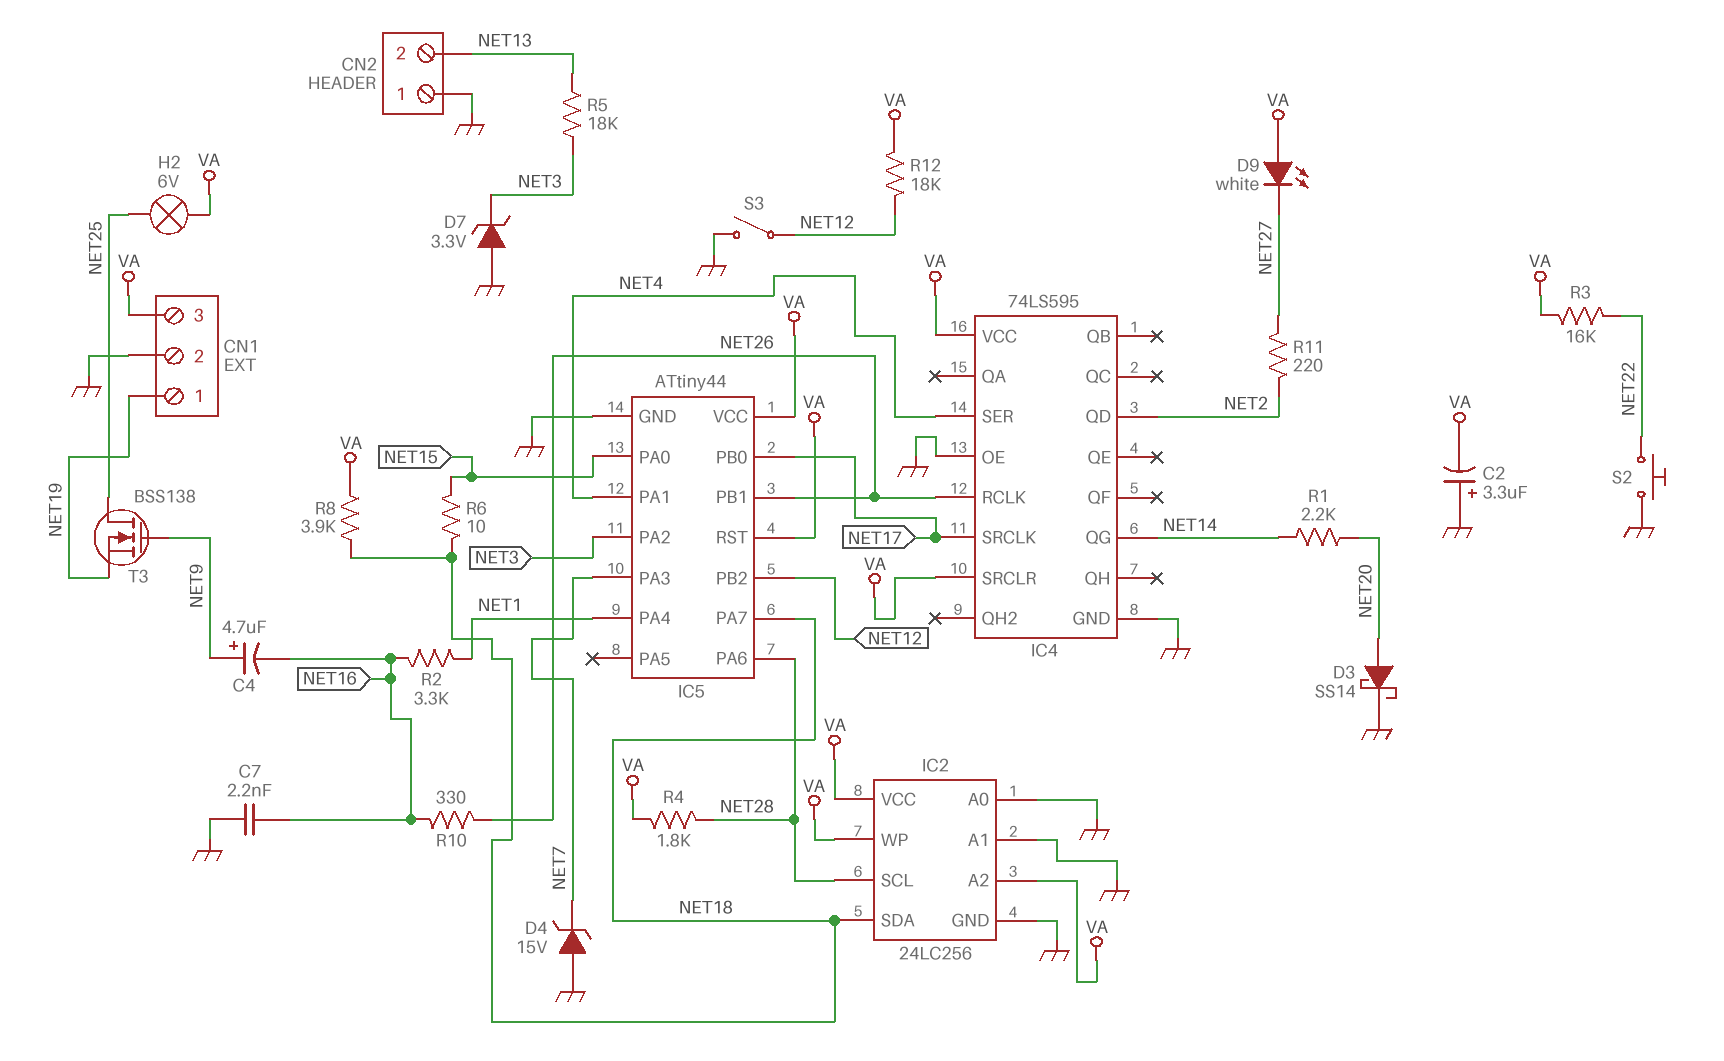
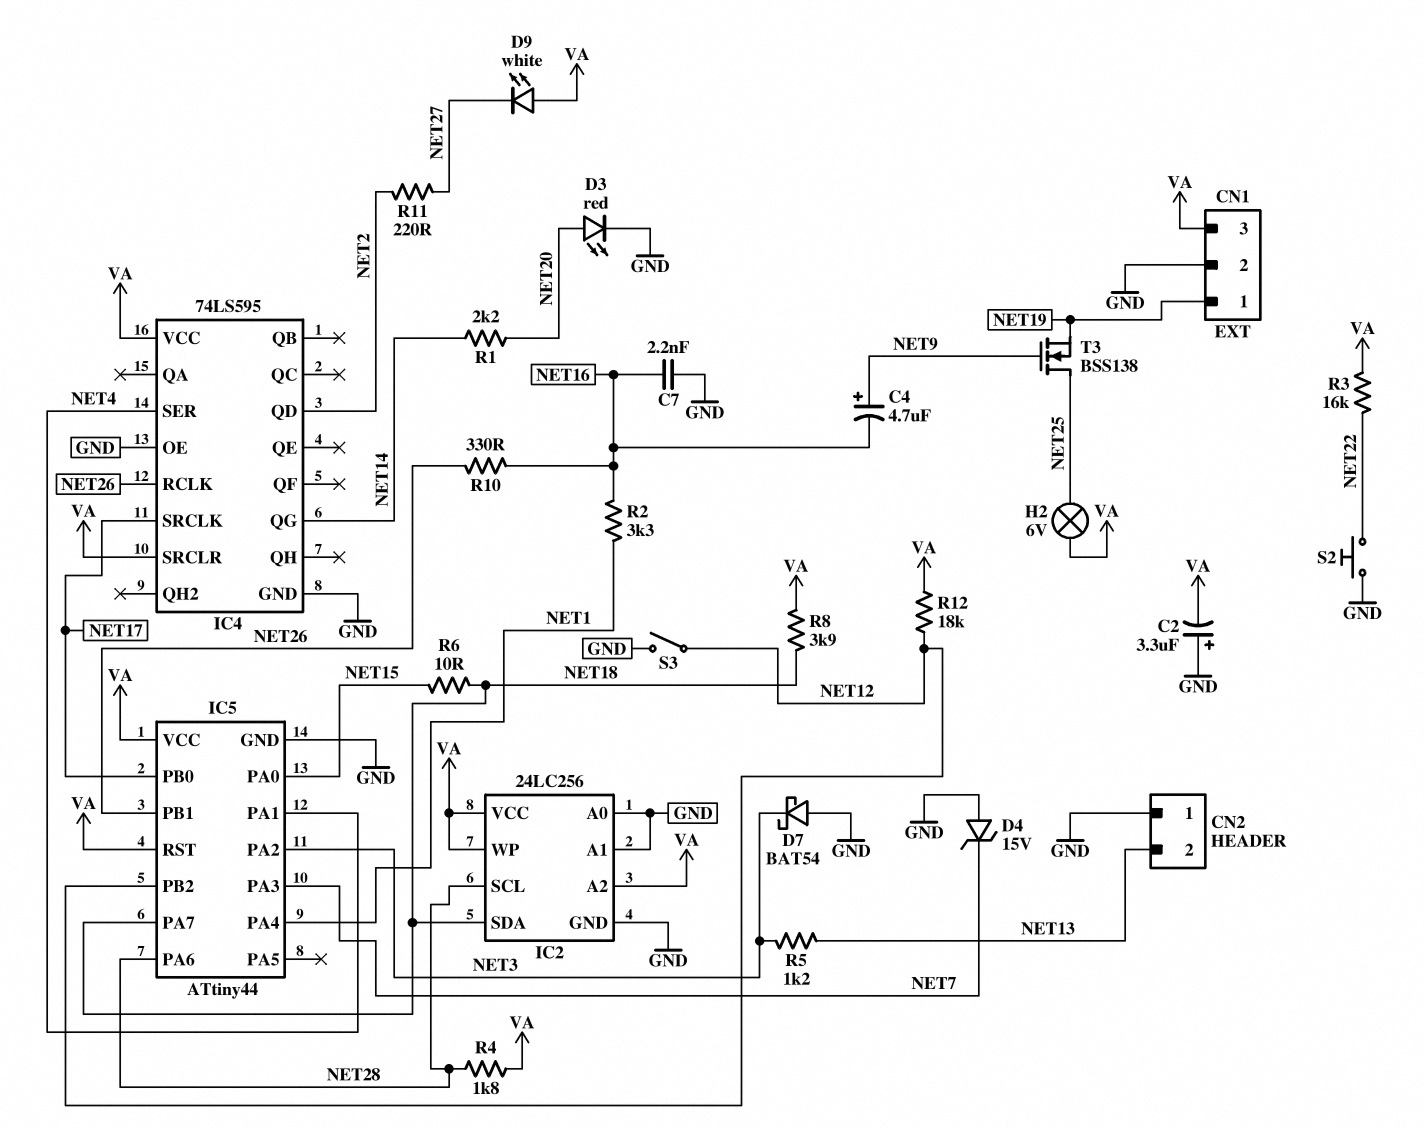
D3: schottky SS14 (A NET20, K GND) -> LED red (A NET20, K GND)
D7: zener 3.3V (A GND, K NET3) -> schottky BAT54 (A GND, K NET3)
R5: 18k (NET3, NET13) -> 1.2k (NET3, NET13)

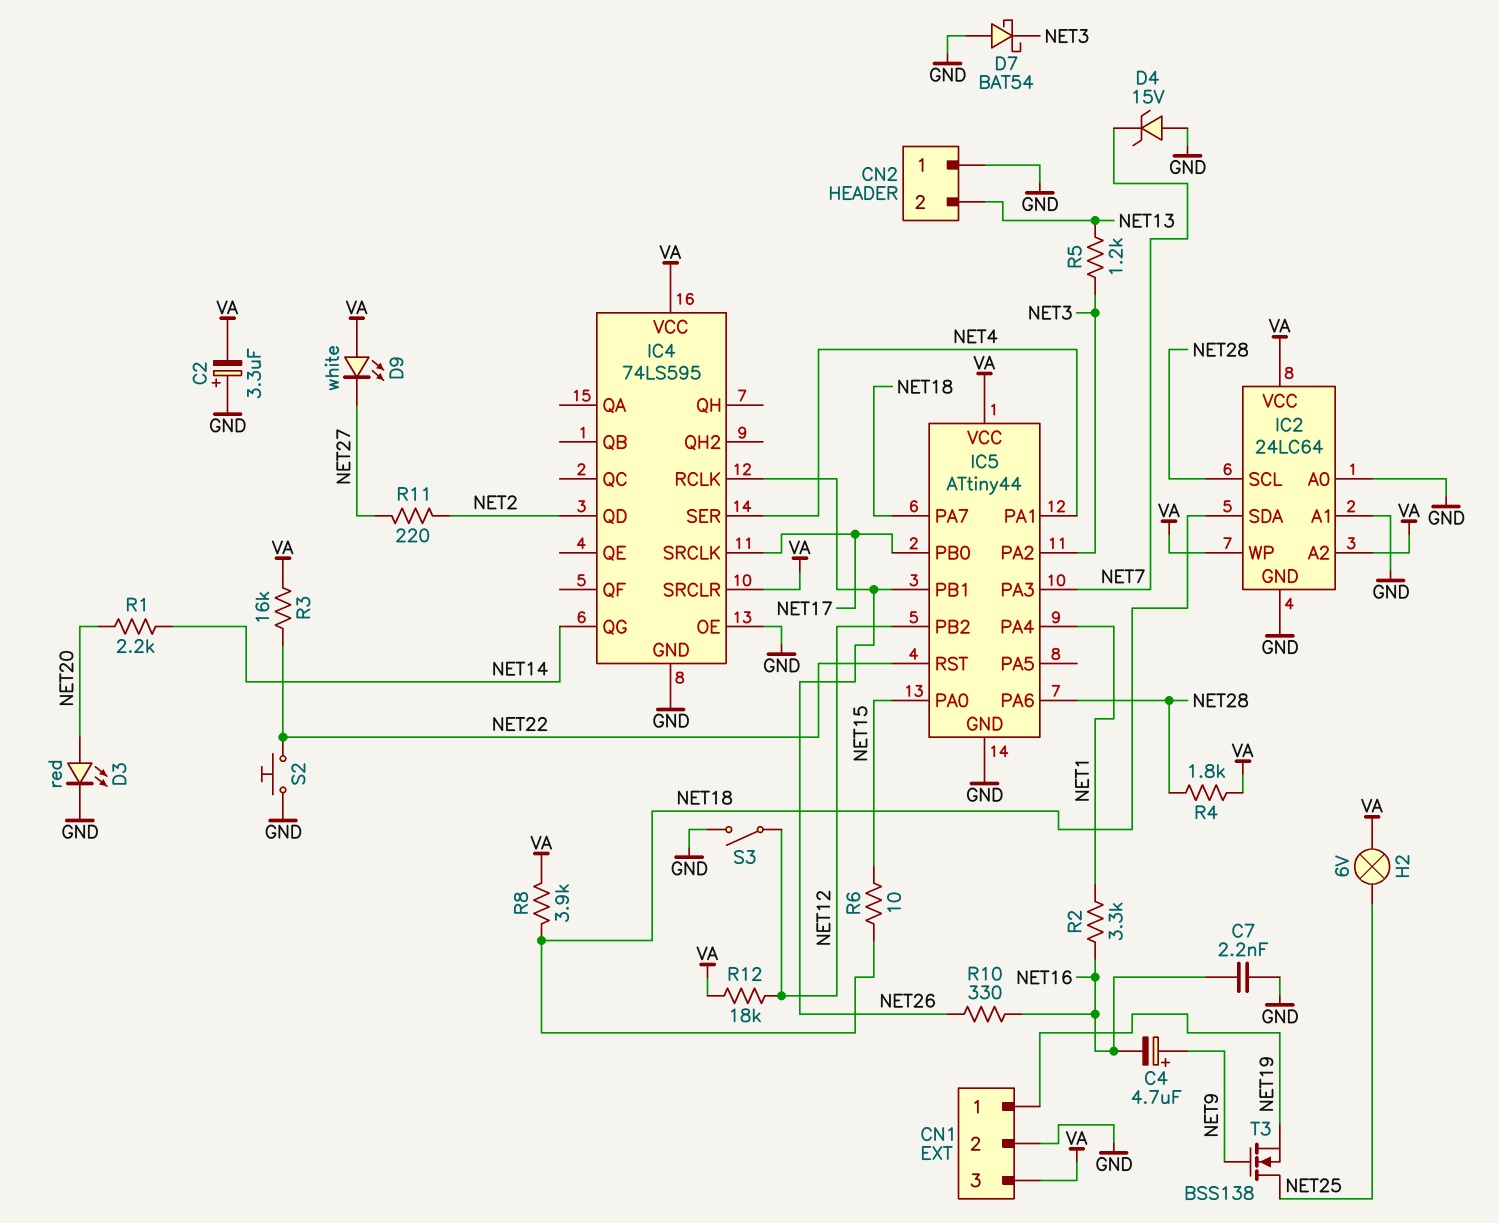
IC2: 24LC256 -> 24LC64
IC5 pin RST: VA -> NET22

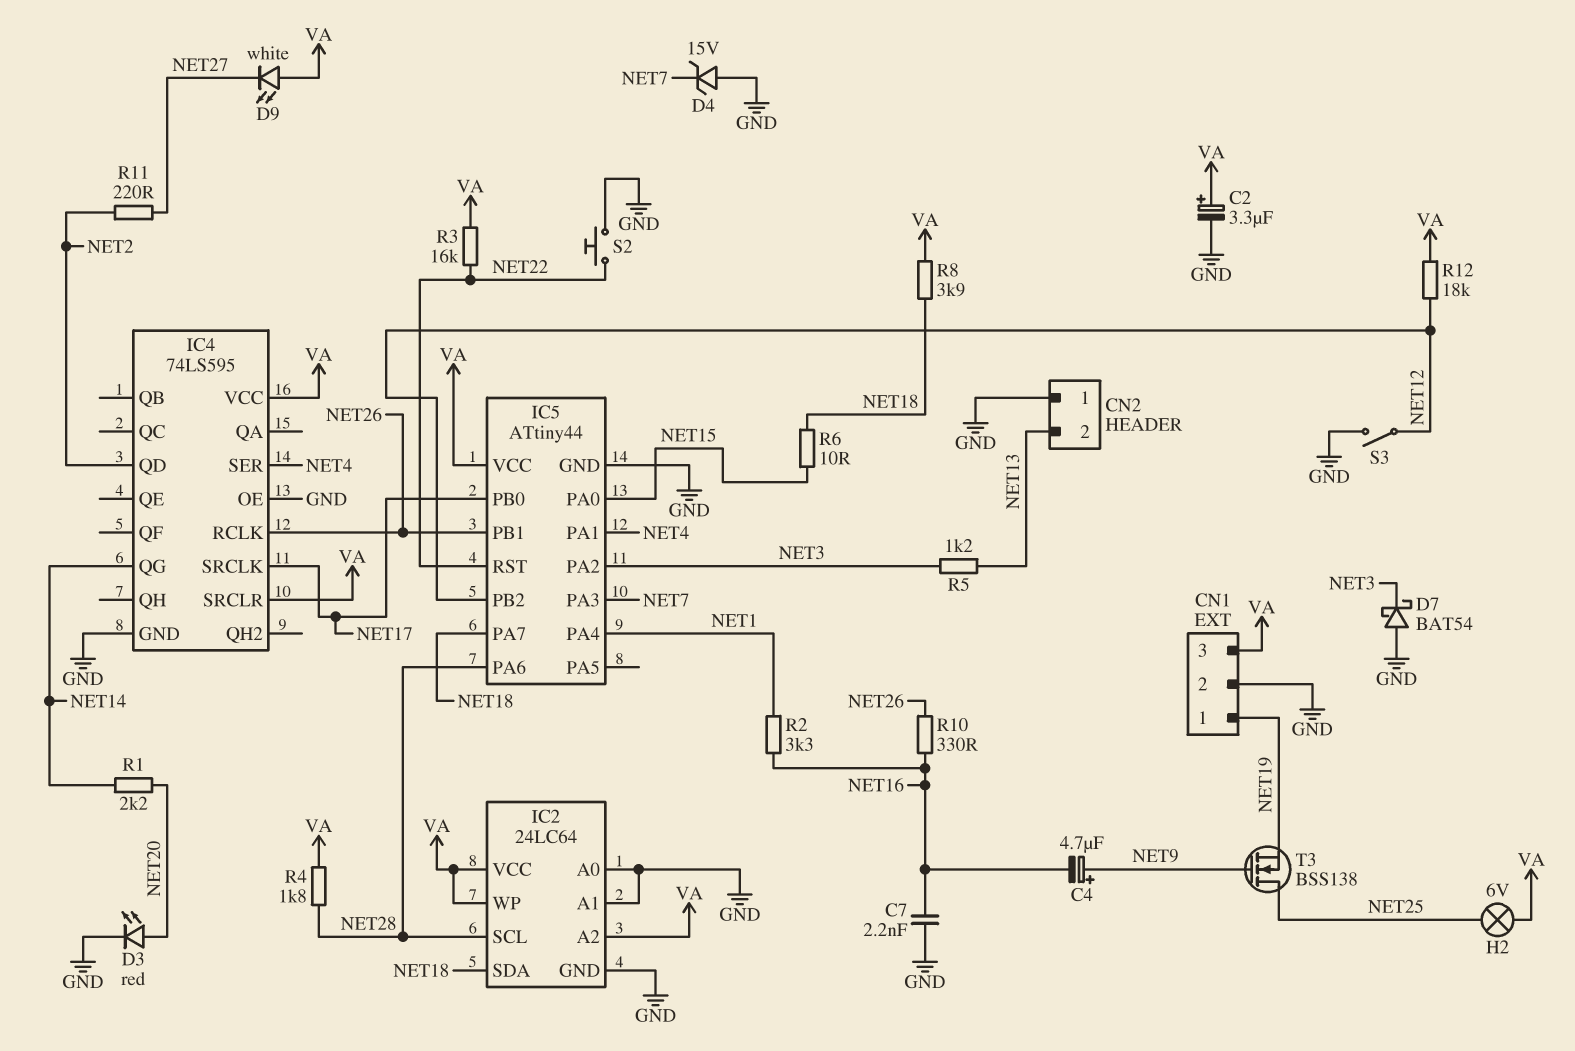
C2: 3.3uF (plus GND, minus VA) -> 3.3uF (plus VA, minus GND)

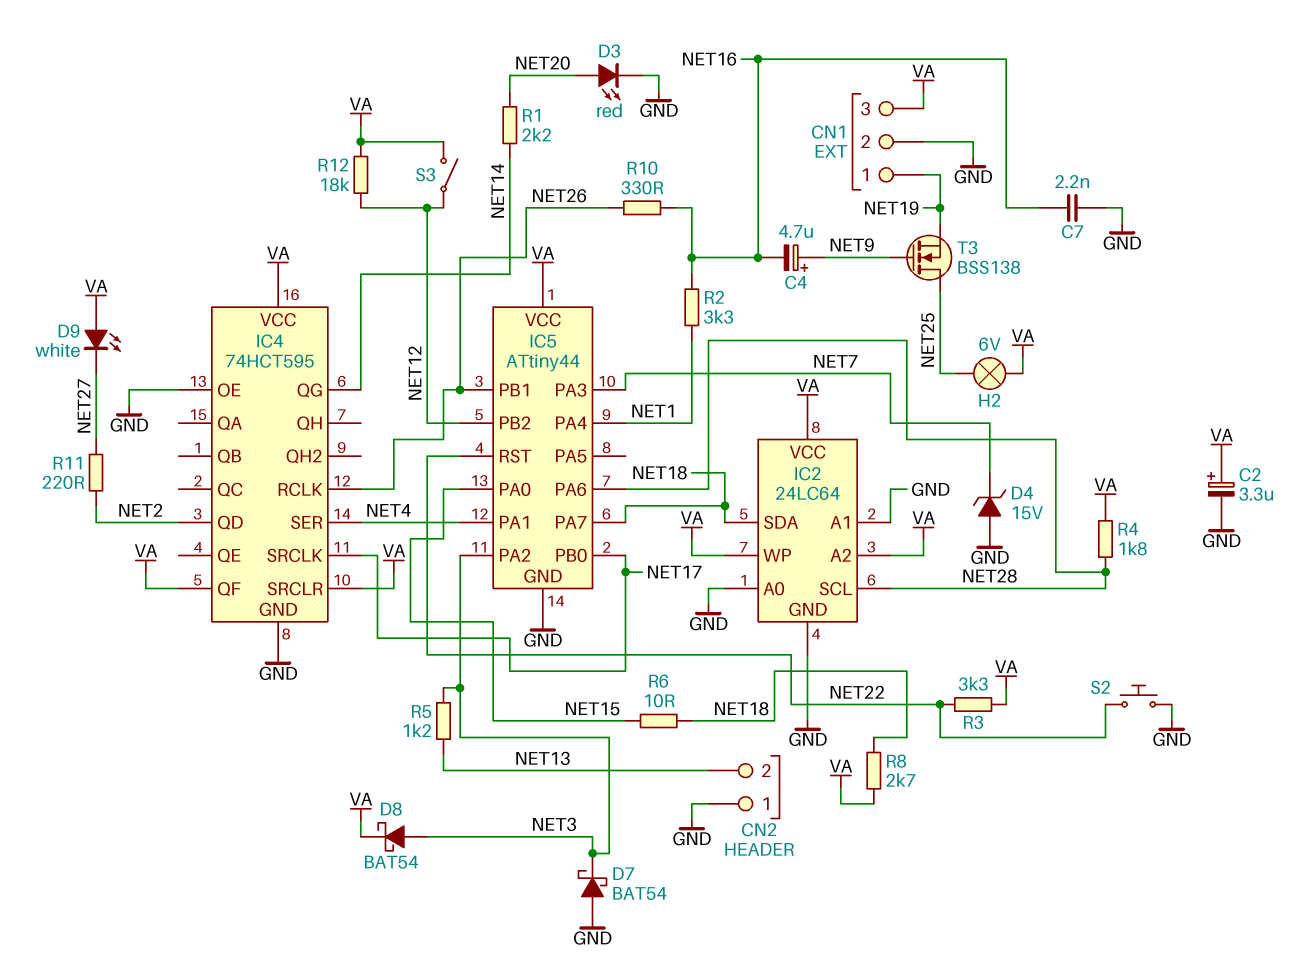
D8: none -> schottky BAT54 (A NET3, K VA)
IC4: 74LS595 -> 74HCT595
IC4 pin QF: none -> VA
R3: 16k (NET22, VA) -> 3.3k (NET22, VA)
R8: 3.9k (NET18, VA) -> 2.7k (NET18, VA)
S3: switch (GND, NET12) -> switch (NET12, VA)

